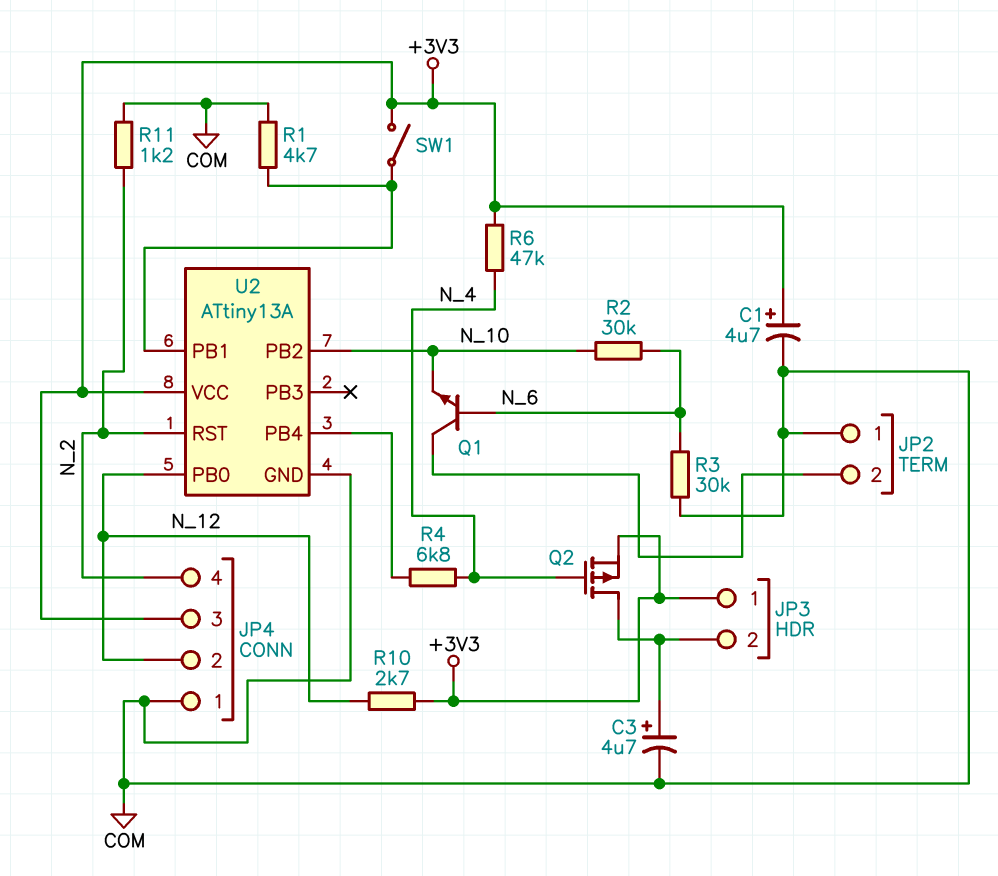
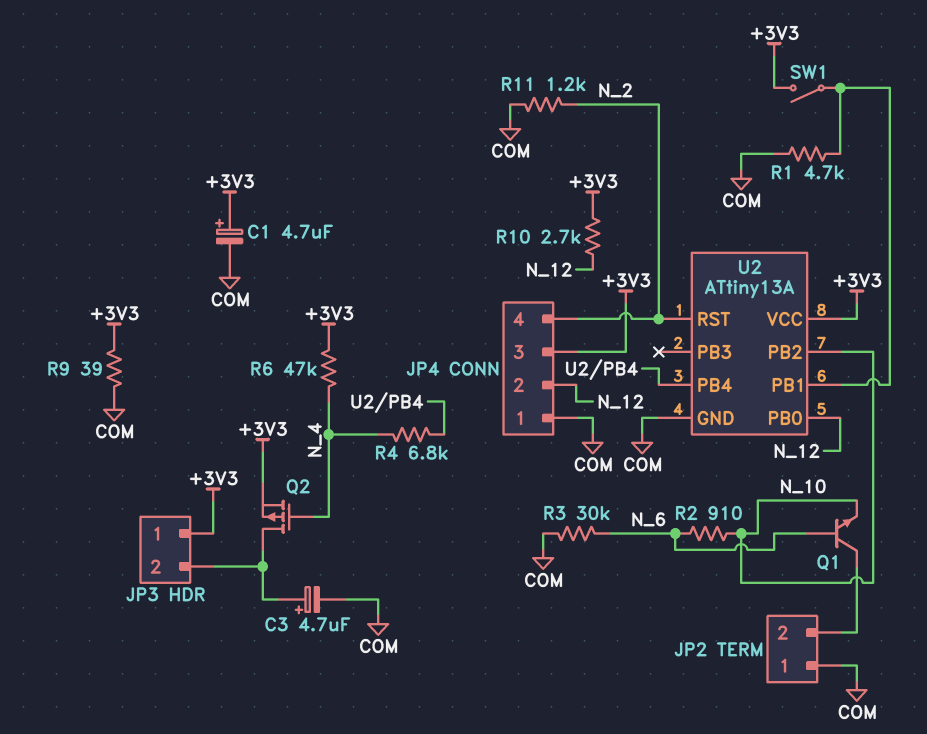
R2: 30k (N_6, N_10) -> 910 (N_6, N_10)
R9: none -> 39 (+3V3, COM)

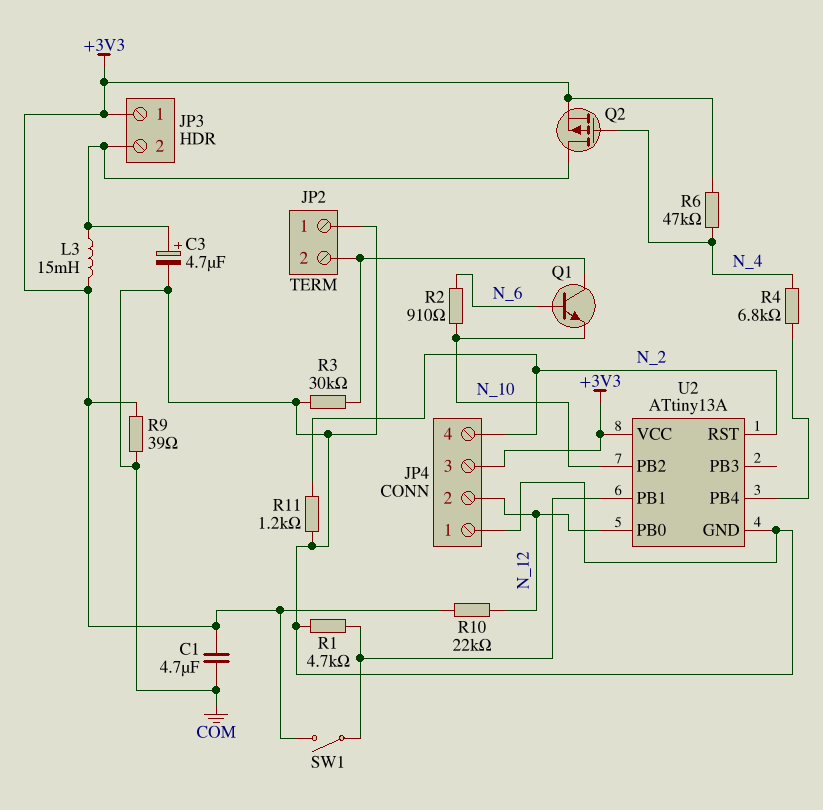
C1: 4.7uF (plus +3V3, minus COM) -> 4.7uF (+3V3, COM)
L3: none -> 15mH (+3V3, JP3/2)
R3: 30k (COM, N_6) -> 30k (COM, JP2/2)
R10: 2.7k (+3V3, N_12) -> 22k (+3V3, N_12)

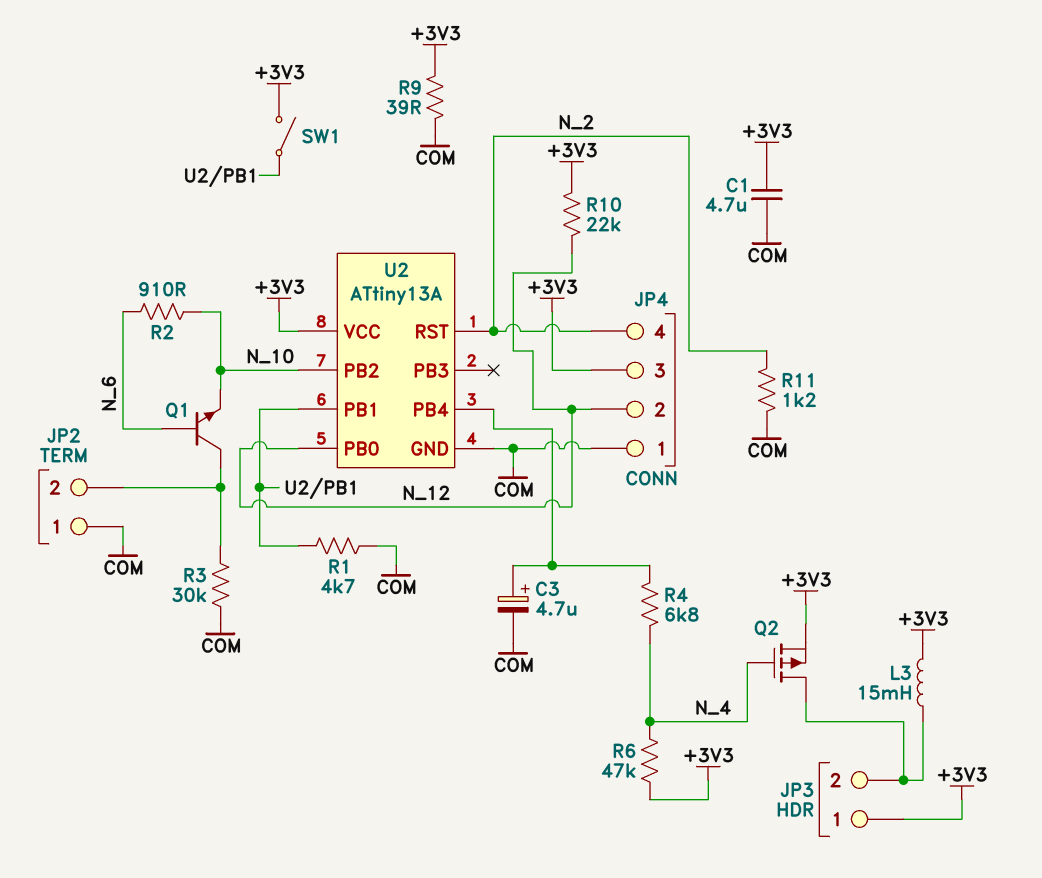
C3: 4.7uF (plus JP3/2, minus COM) -> 4.7uF (plus U2/PB4, minus COM)

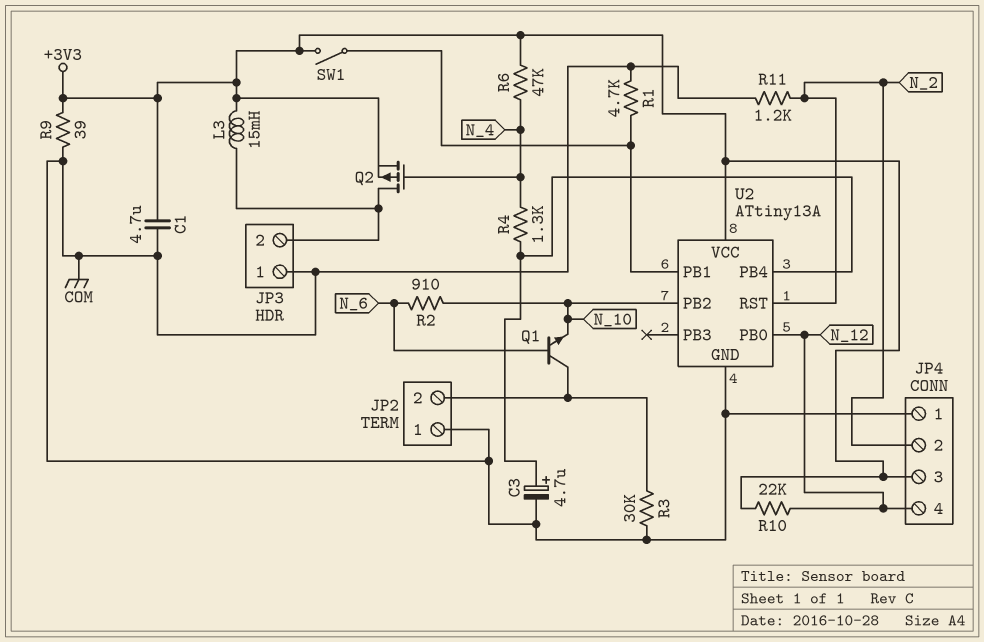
JP3 pin 1: +3V3 -> COM
JP4 pin 2: N_12 -> N_2
JP4 pin 4: N_2 -> N_12
R4: 6.8k (N_4, U2/PB4) -> 1.3k (N_4, U2/PB4)

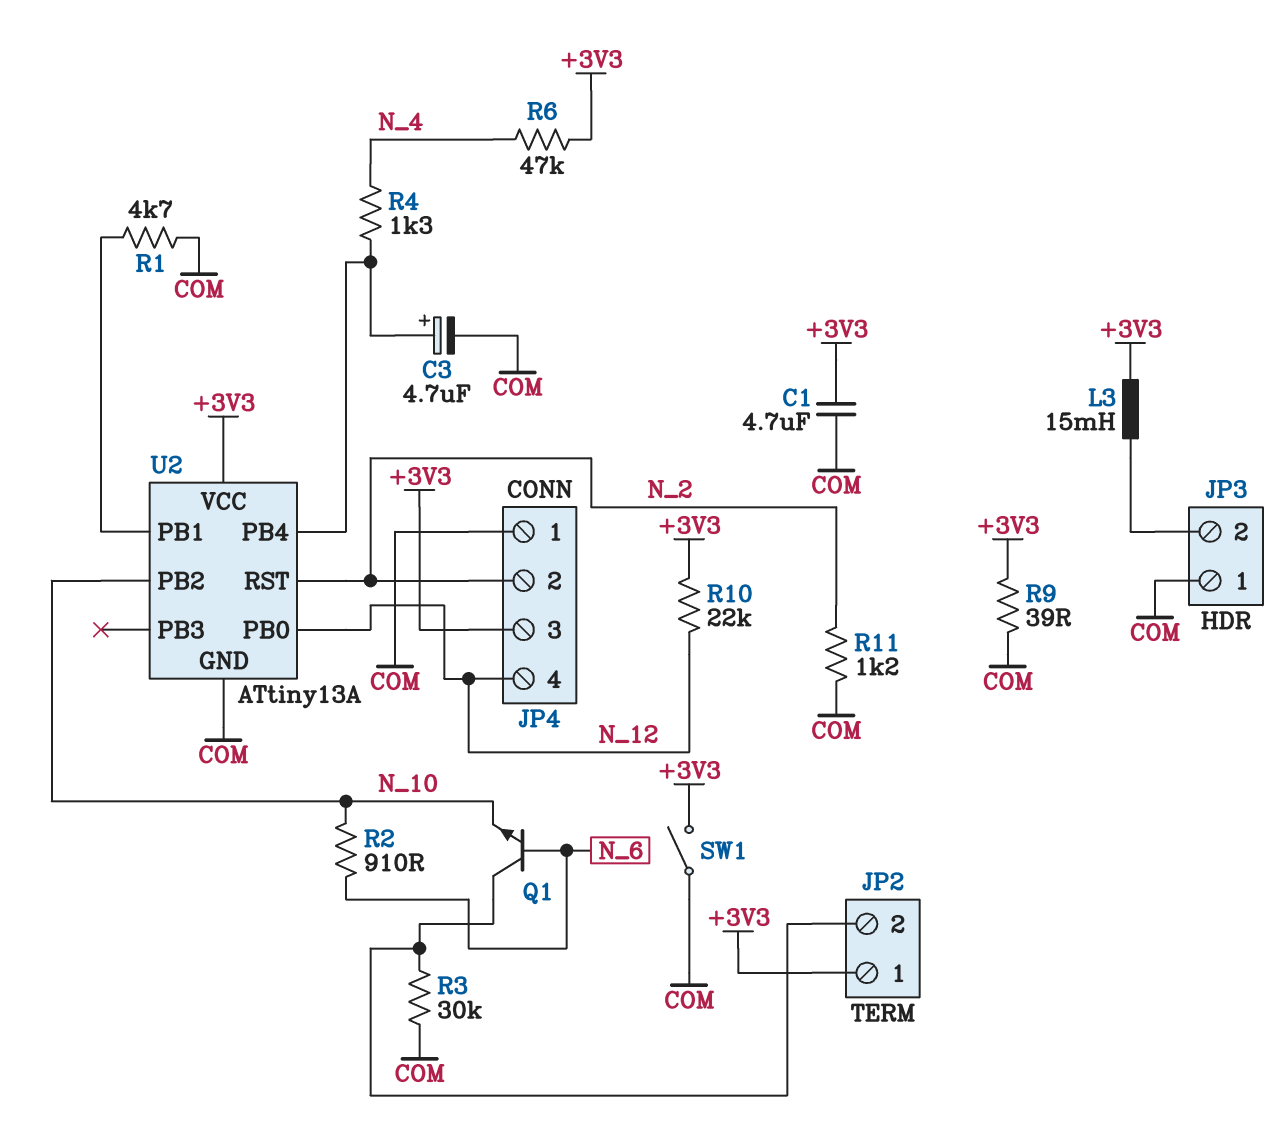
JP2 pin 1: COM -> +3V3
Q2: PMOS (G N_4, D JP3/2, S +3V3) -> none
SW1: switch (+3V3, U2/PB1) -> switch (+3V3, COM)

